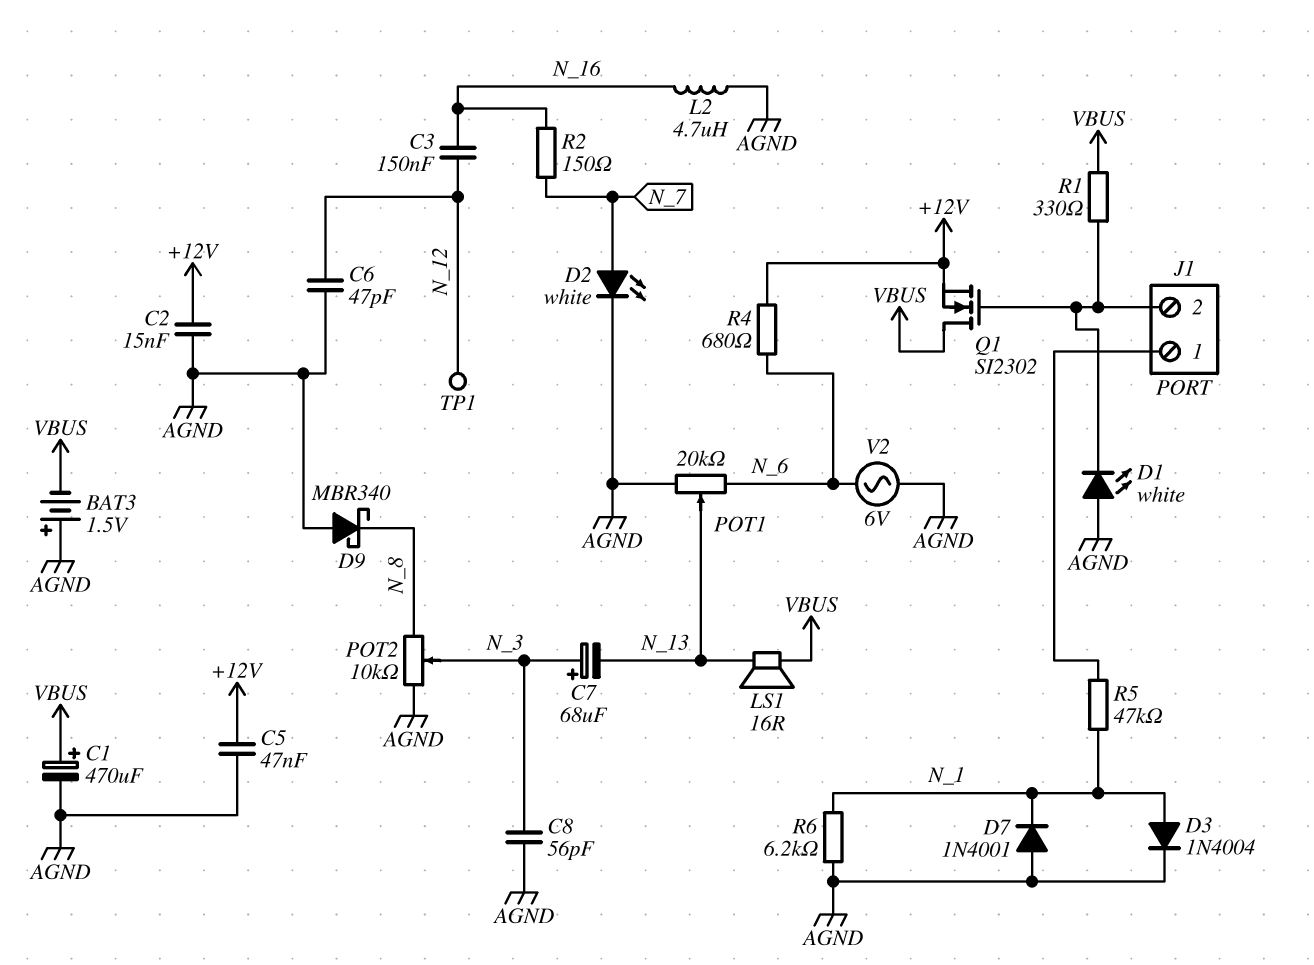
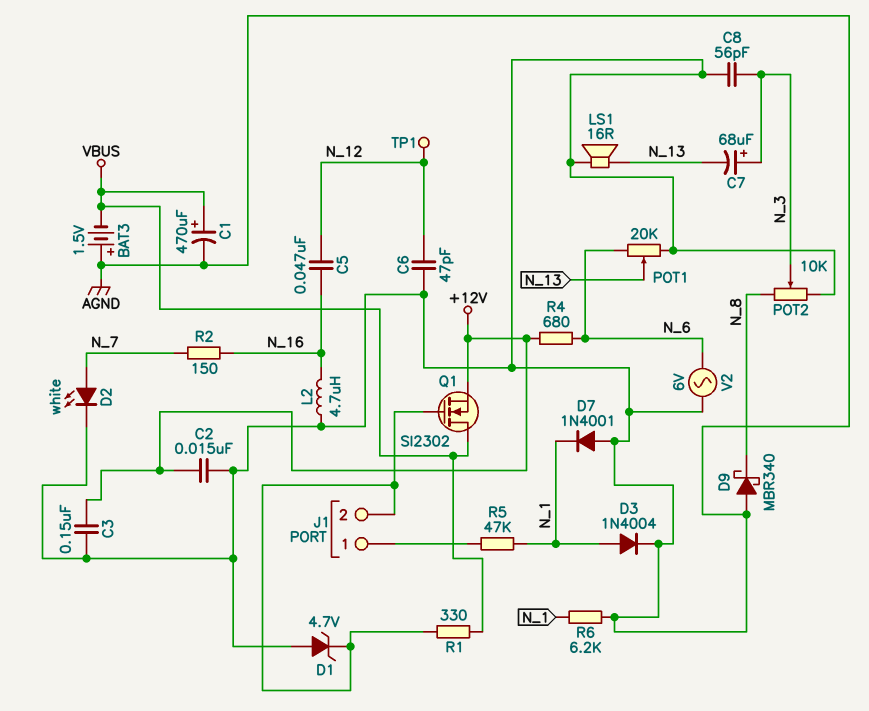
C3: 150nF (N_12, N_16) -> 150nF (+12V, AGND)
C5: 47nF (+12V, AGND) -> 47nF (N_12, N_16)
D1: LED white (A AGND, K J1/2) -> zener 4.7V (A AGND, K J1/2)
LS1: speaker 16R (N_13, VBUS) -> speaker 16R (AGND, N_13)

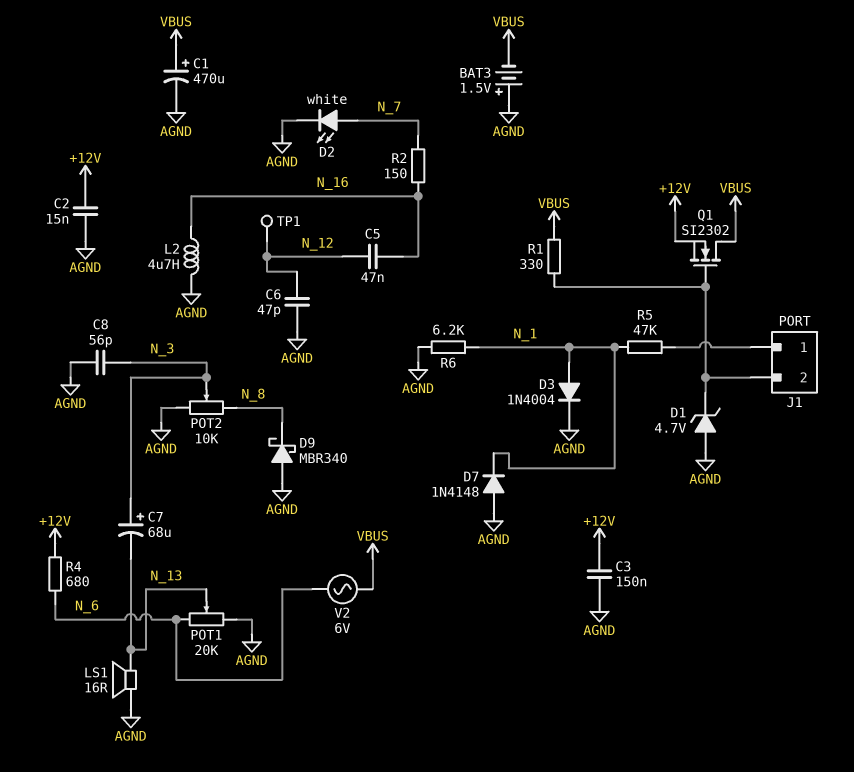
D7: diode 1N4001 (A AGND, K N_1) -> diode 1N4148 (A AGND, K N_1)
V2: AC 6V (AGND, N_6) -> AC 6V (N_6, VBUS)

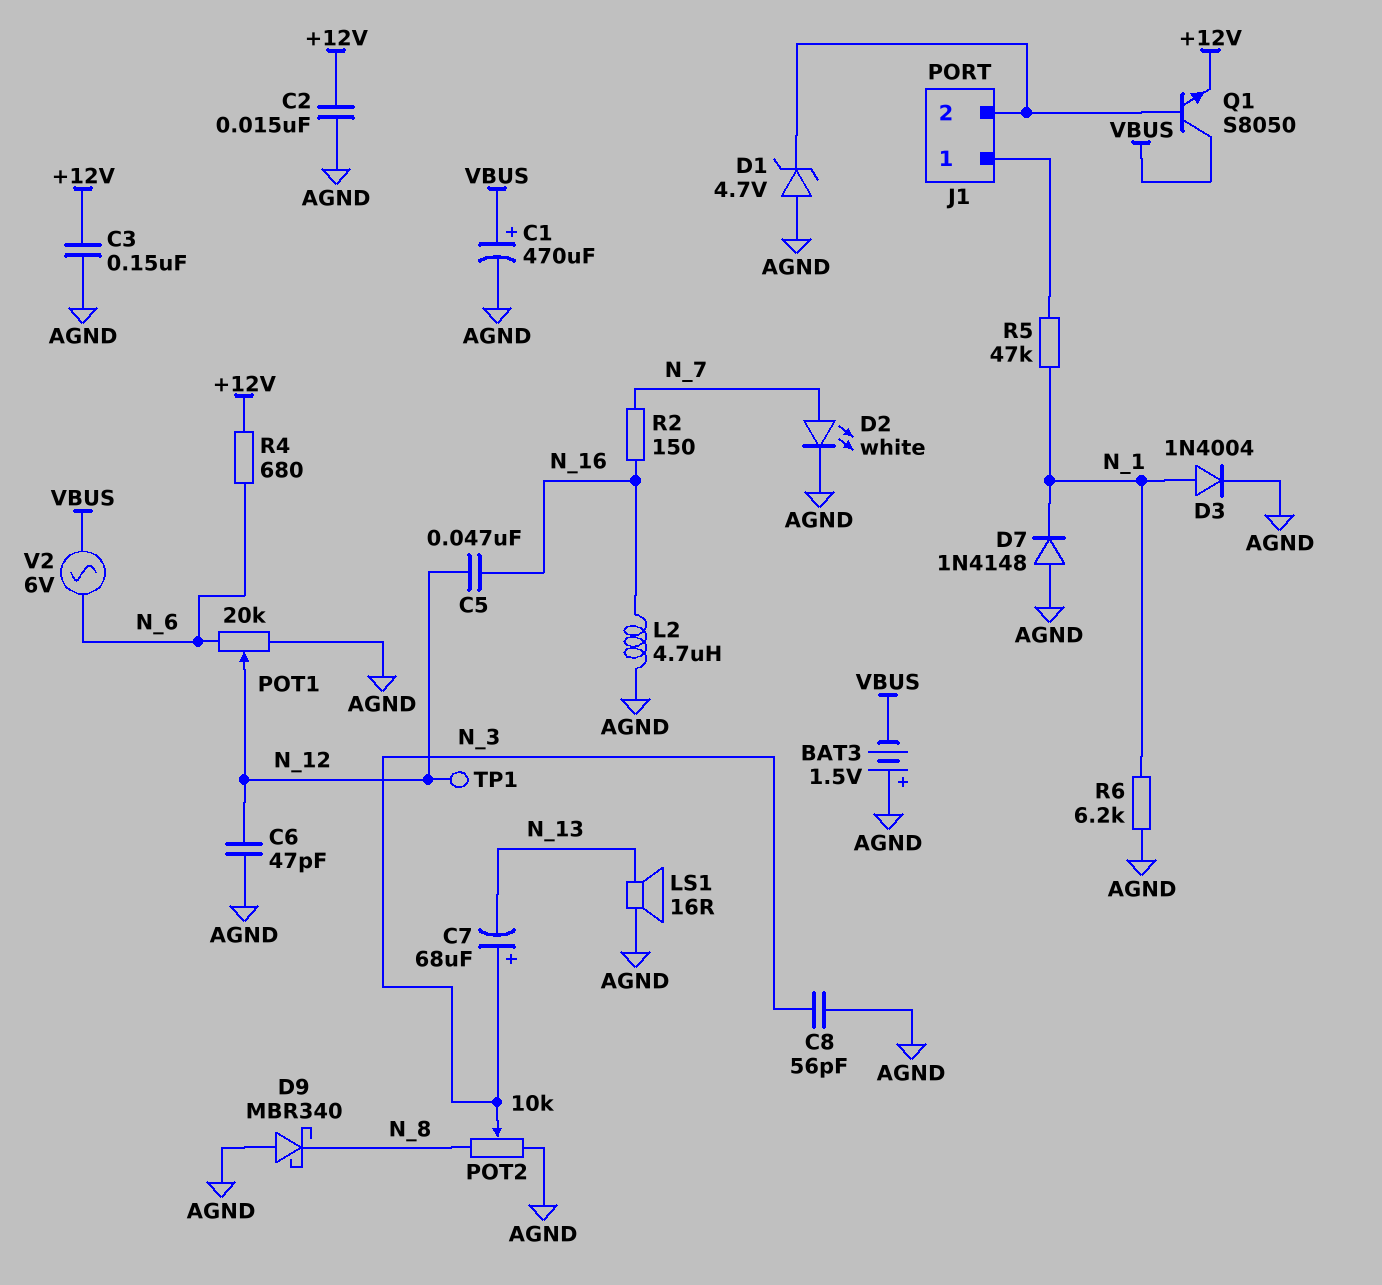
POT1: 20k (AGND, N_6, wiper N_13) -> 20k (AGND, N_6, wiper N_12)
Q1: NMOS SI2302 (G J1/2, D VBUS, S +12V) -> NPN S8050 (B J1/2, C VBUS, E +12V)
R1: 330 (J1/2, VBUS) -> none

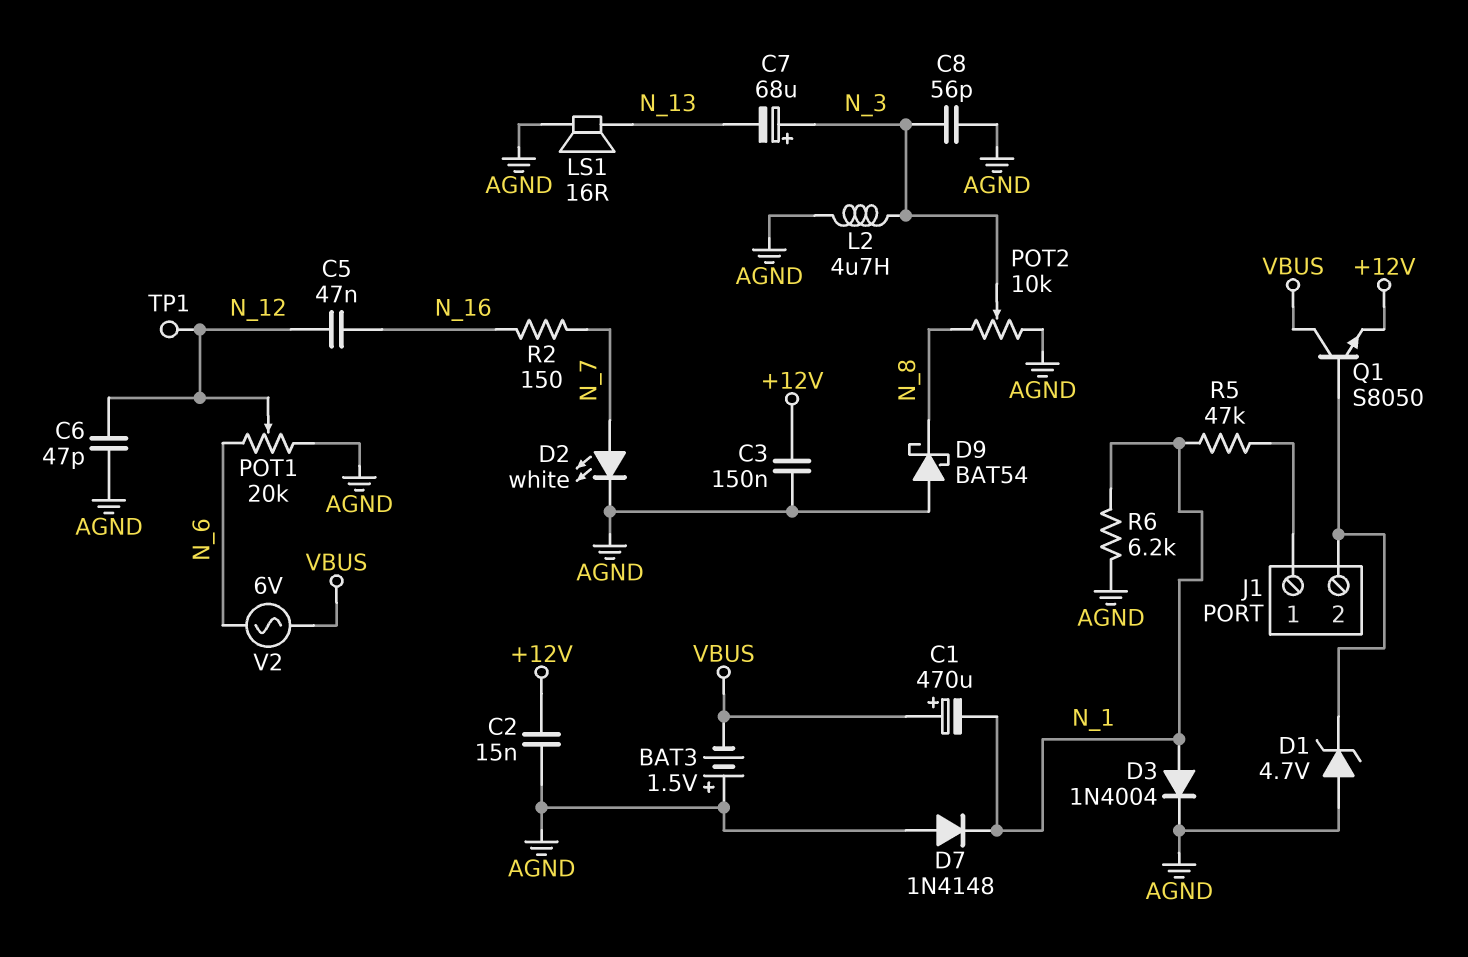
C1: 470uF (plus VBUS, minus AGND) -> 470uF (plus VBUS, minus N_1)
D9: schottky MBR340 (A AGND, K N_8) -> schottky BAT54 (A AGND, K N_8)
L2: 4.7uH (AGND, N_16) -> 4.7uH (AGND, N_3)
R4: 680 (+12V, N_6) -> none

